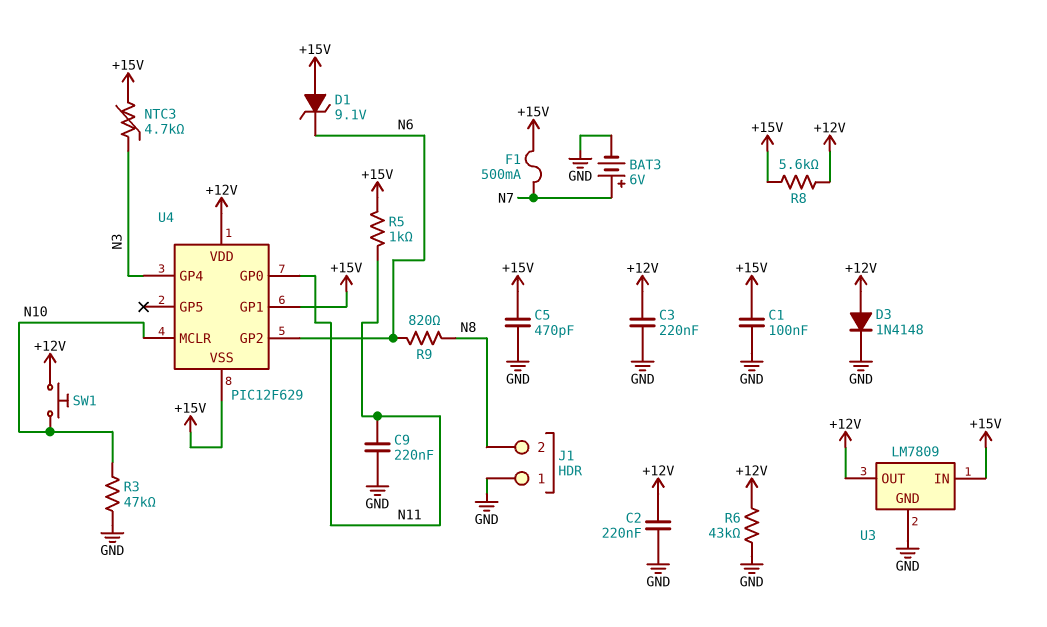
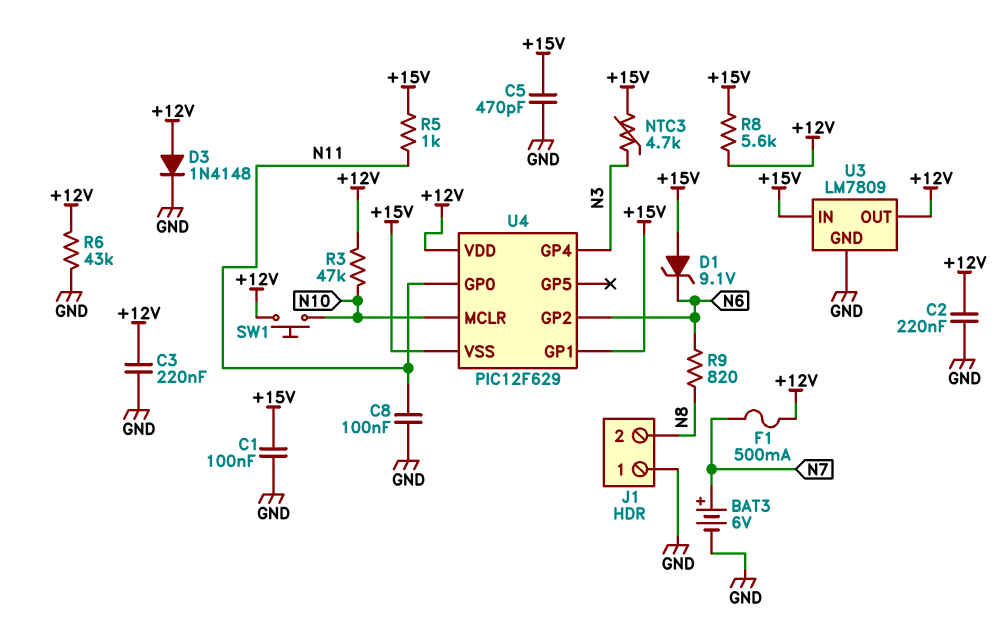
C8: none -> 100nF (GND, N11)
C9: 220nF (GND, N11) -> none
F1: 500mA (+15V, N7) -> 500mA (+12V, N7)
R3: 47k (GND, N10) -> 47k (+12V, N10)

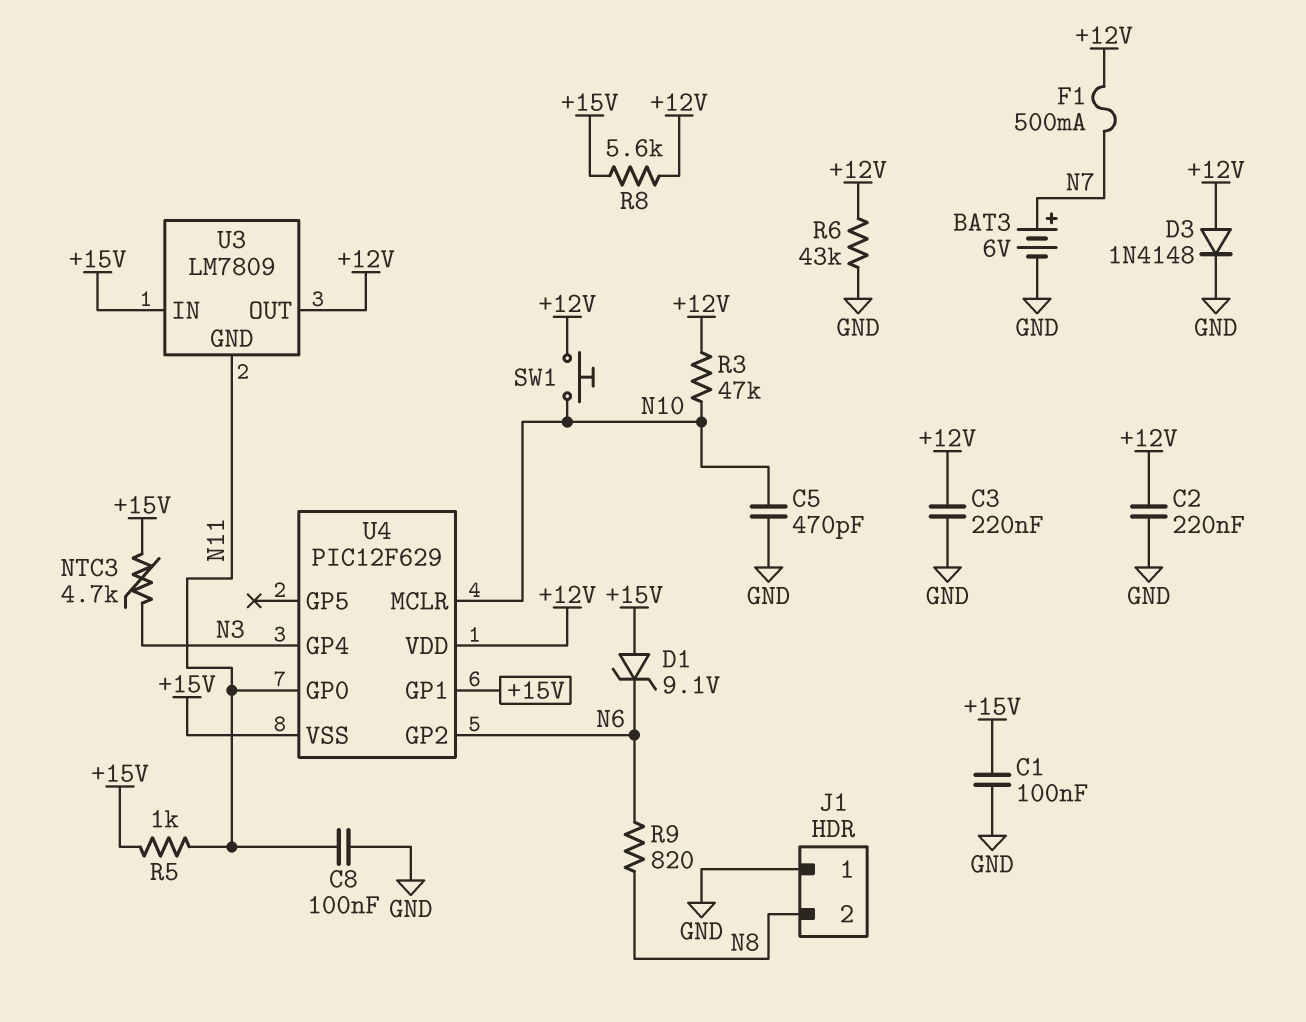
C5: 470pF (+15V, GND) -> 470pF (GND, N10)
U3 pin GND: GND -> N11

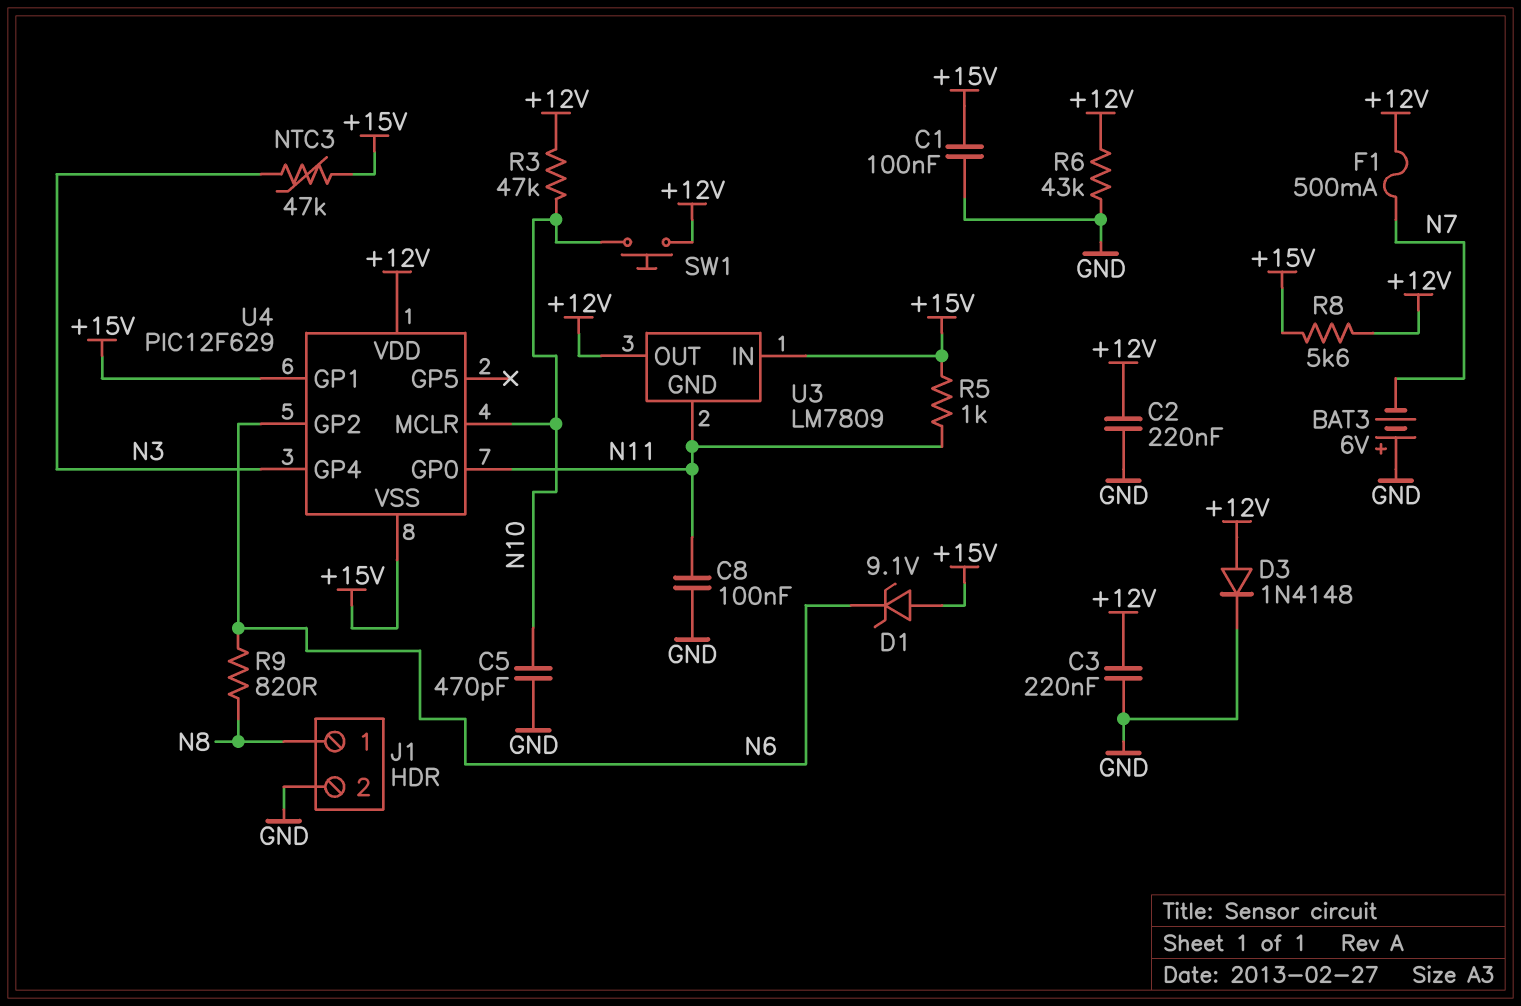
BAT3: 6V (plus N7, minus GND) -> 6V (plus GND, minus N7)
J1 pin 1: GND -> N8
J1 pin 2: N8 -> GND
NTC3: 4.7k (+15V, N3) -> 47k (+15V, N3)

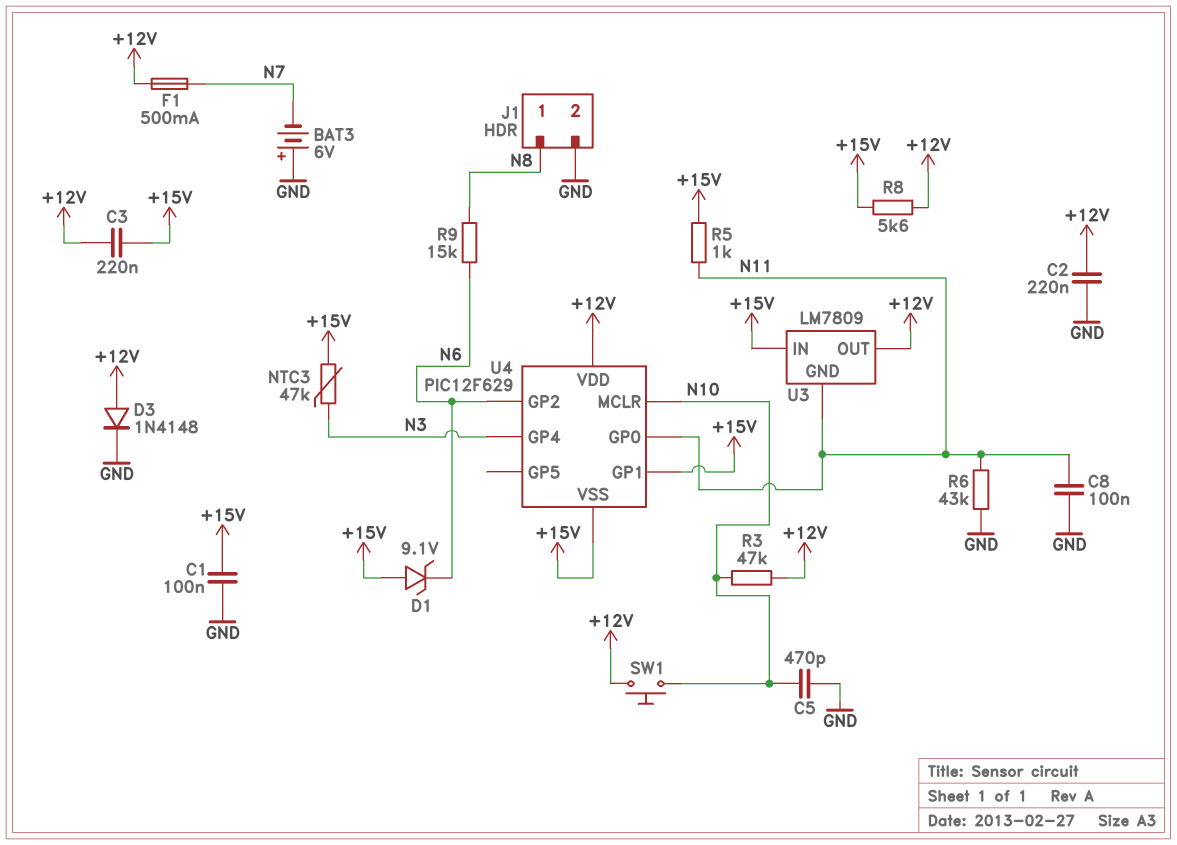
C3: 220nF (+12V, GND) -> 220nF (+12V, +15V)
R6: 43k (+12V, GND) -> 43k (GND, N11)
R9: 820 (N6, N8) -> 15k (N6, N8)

